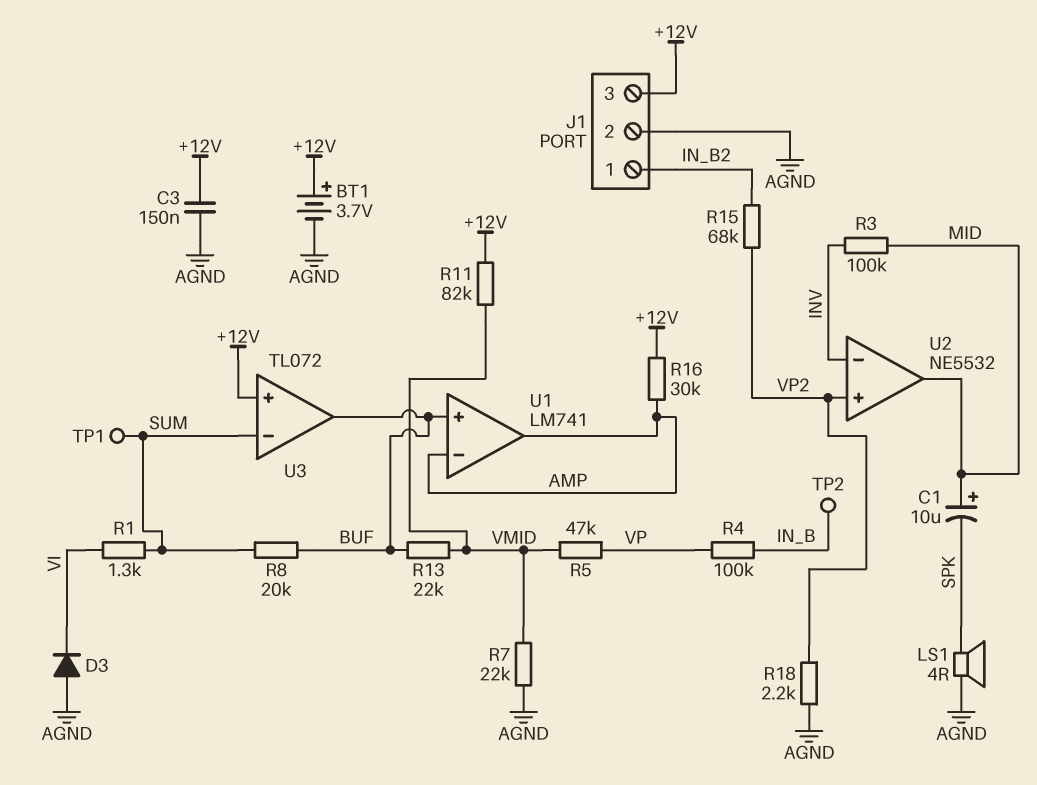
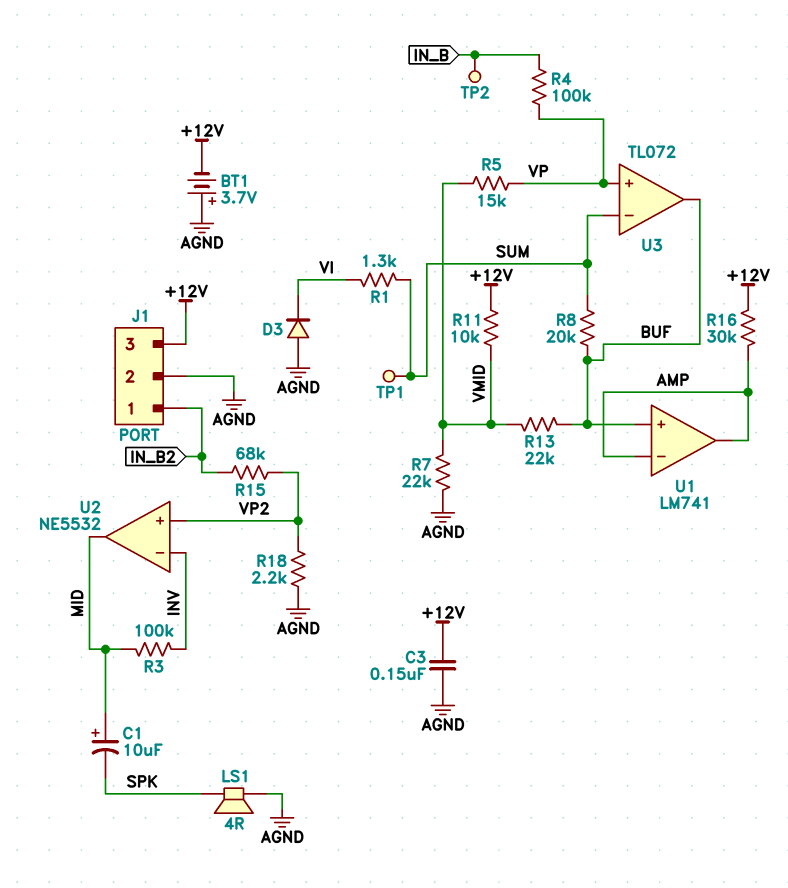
BT1: 3.7V (plus +12V, minus AGND) -> 3.7V (plus AGND, minus +12V)
R5: 47k (VMID, VP) -> 15k (VMID, VP)
R11: 82k (+12V, VMID) -> 10k (+12V, VMID)
U3 pin in+: +12V -> VP

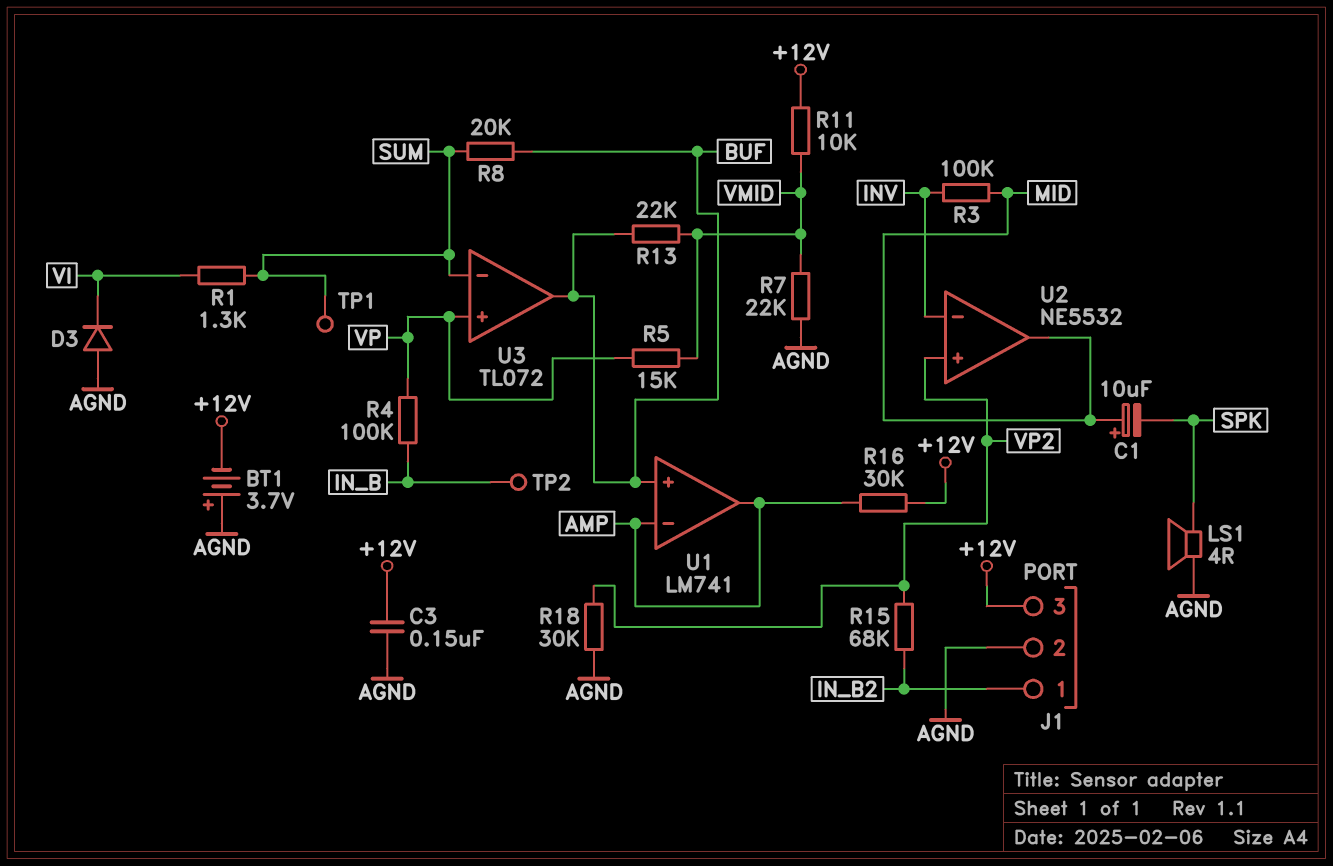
R18: 2.2k (AGND, VP2) -> 30k (AGND, VP2)

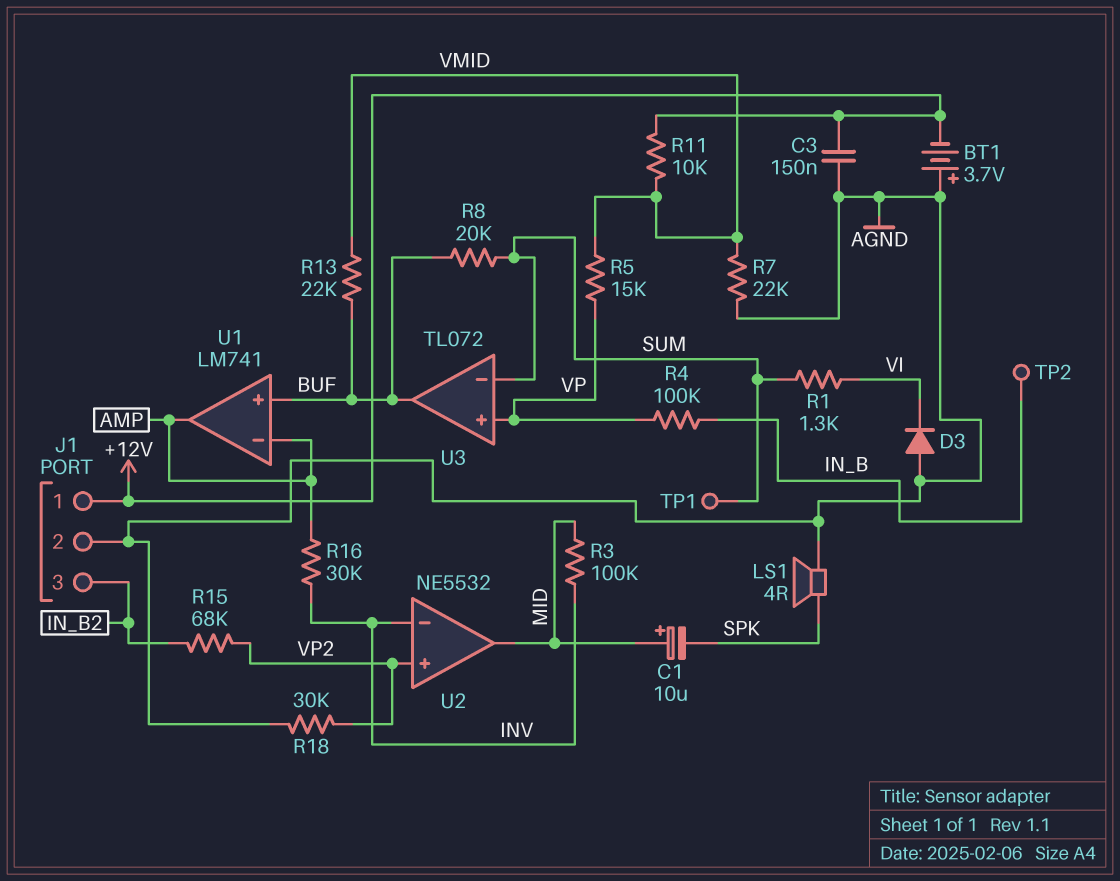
J1 pin 1: IN_B2 -> +12V
J1 pin 3: +12V -> IN_B2
R16: 30k (+12V, AMP) -> 30k (AMP, INV)

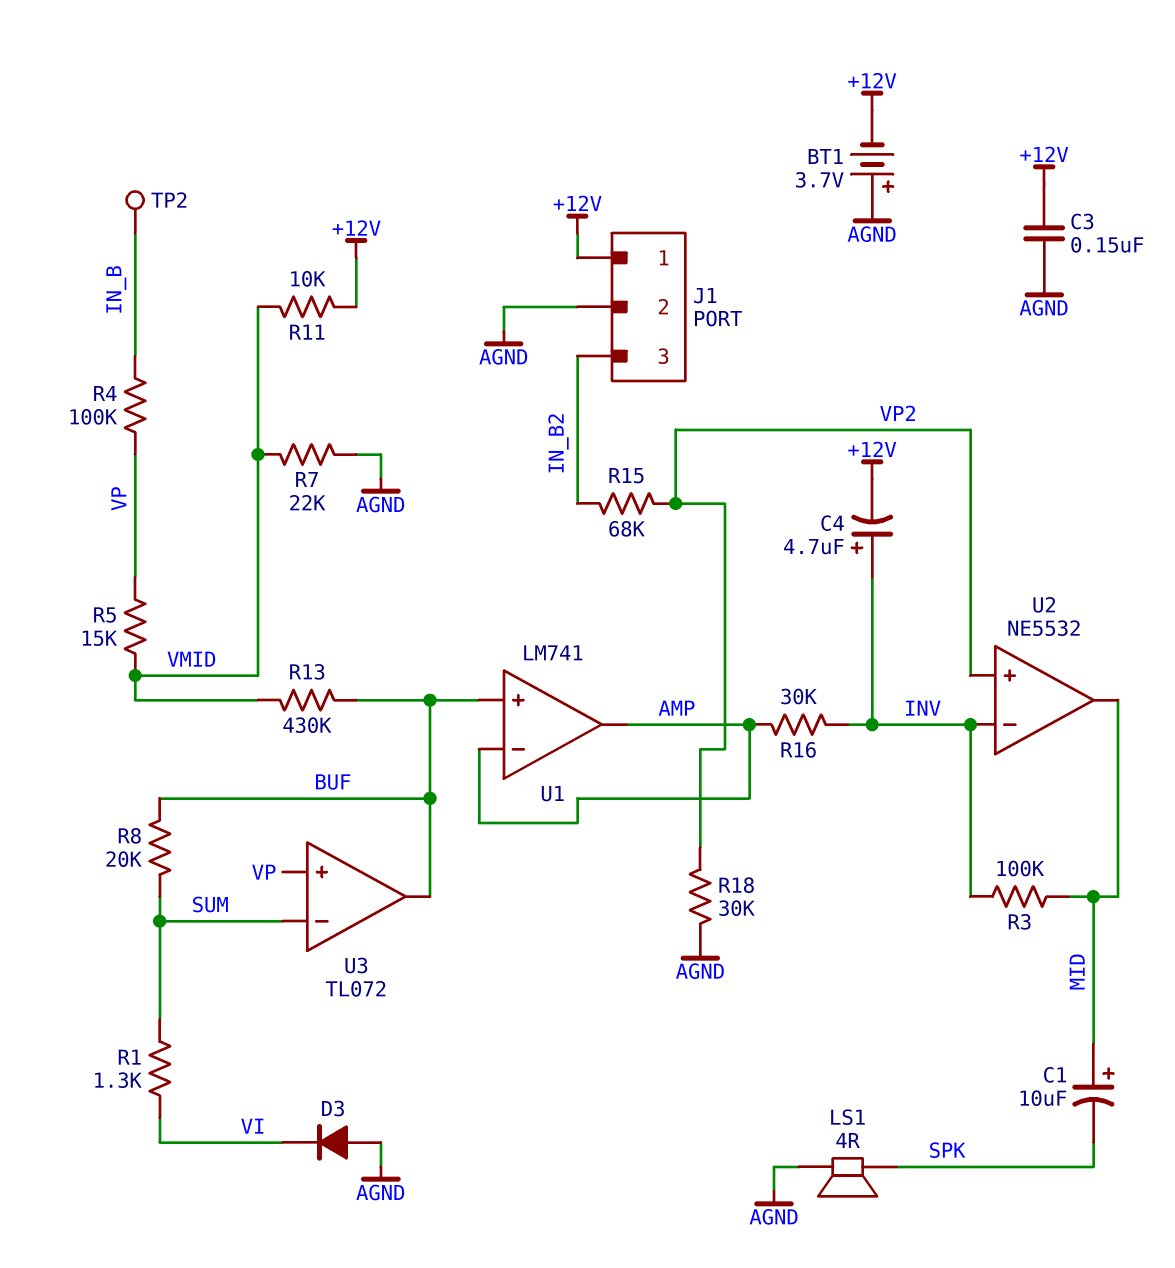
C4: none -> 4.7uF (plus INV, minus +12V)
R13: 22k (BUF, VMID) -> 430k (BUF, VMID)
TP1: test point (SUM) -> none

